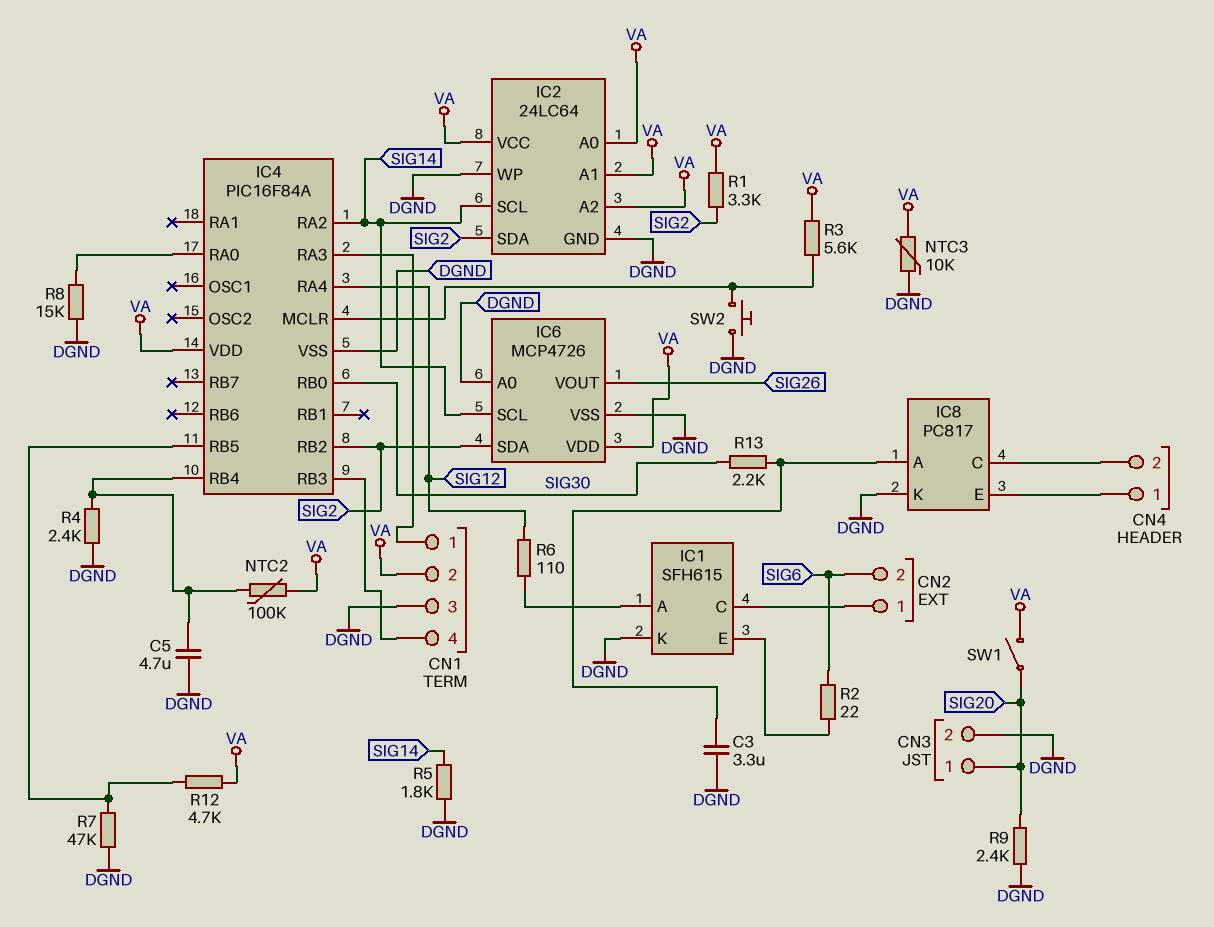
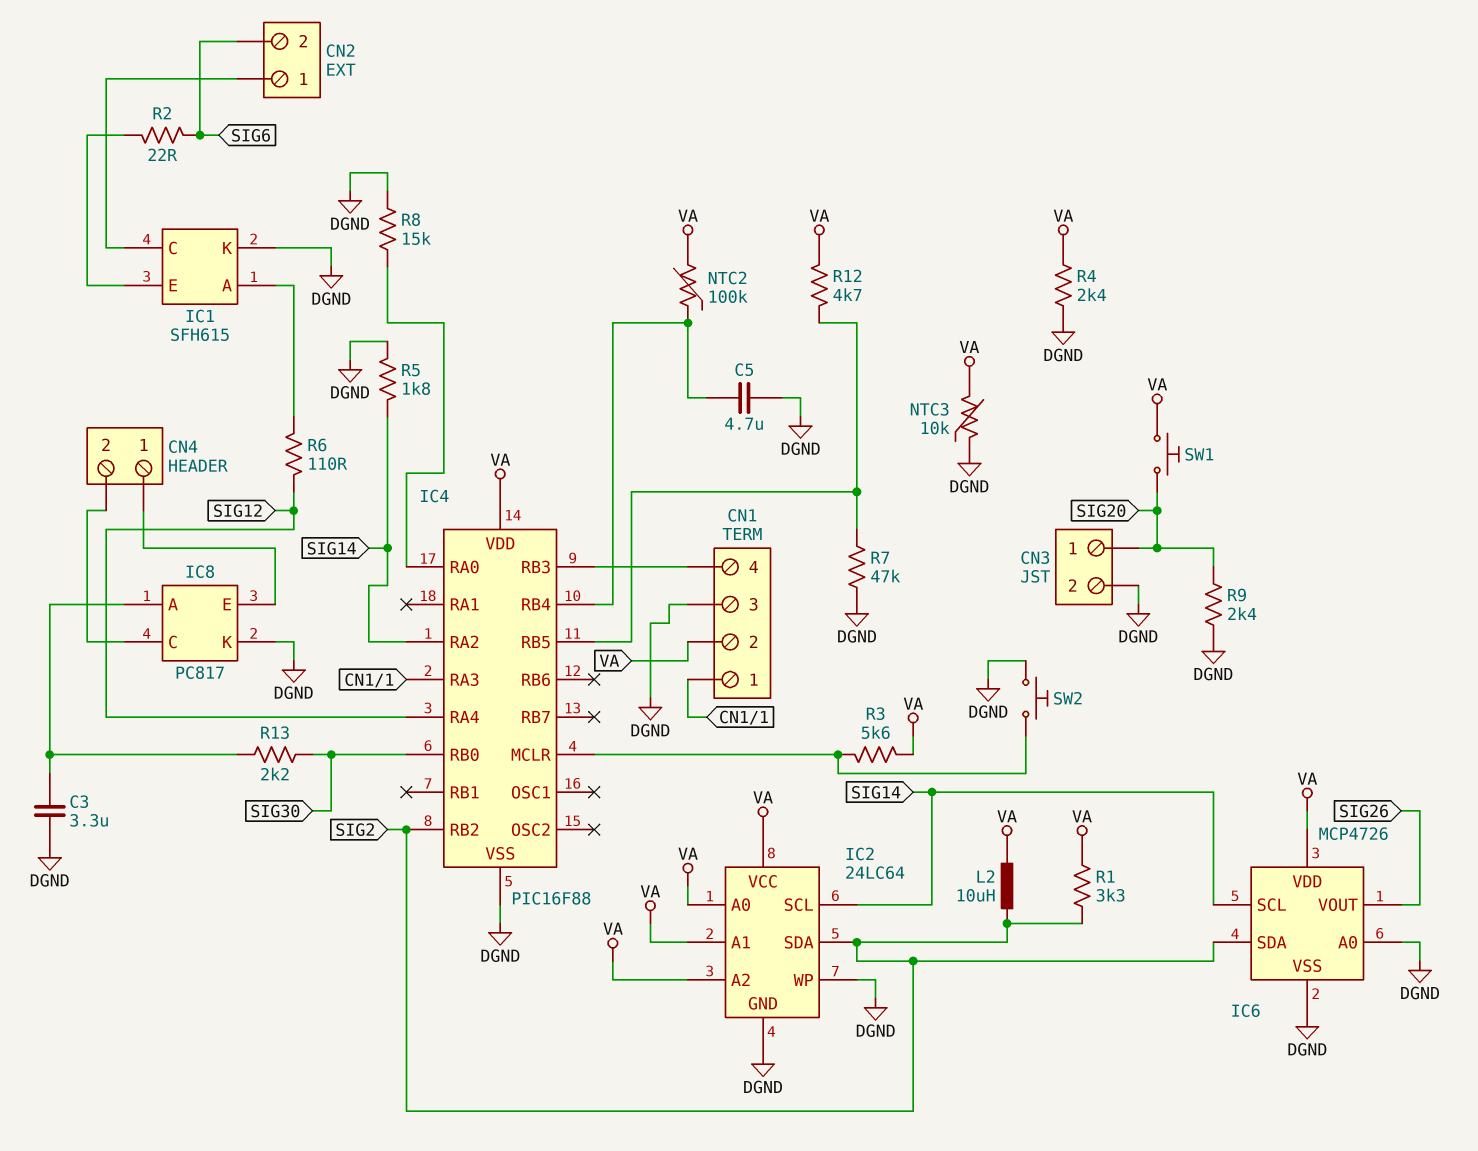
IC4: PIC16F84A -> PIC16F88
L2: none -> 10uH (SIG2, VA)
R4: 2.4k (DGND, IC4/RB4) -> 2.4k (DGND, VA)
SW1: switch (SIG20, VA) -> button (SIG20, VA)

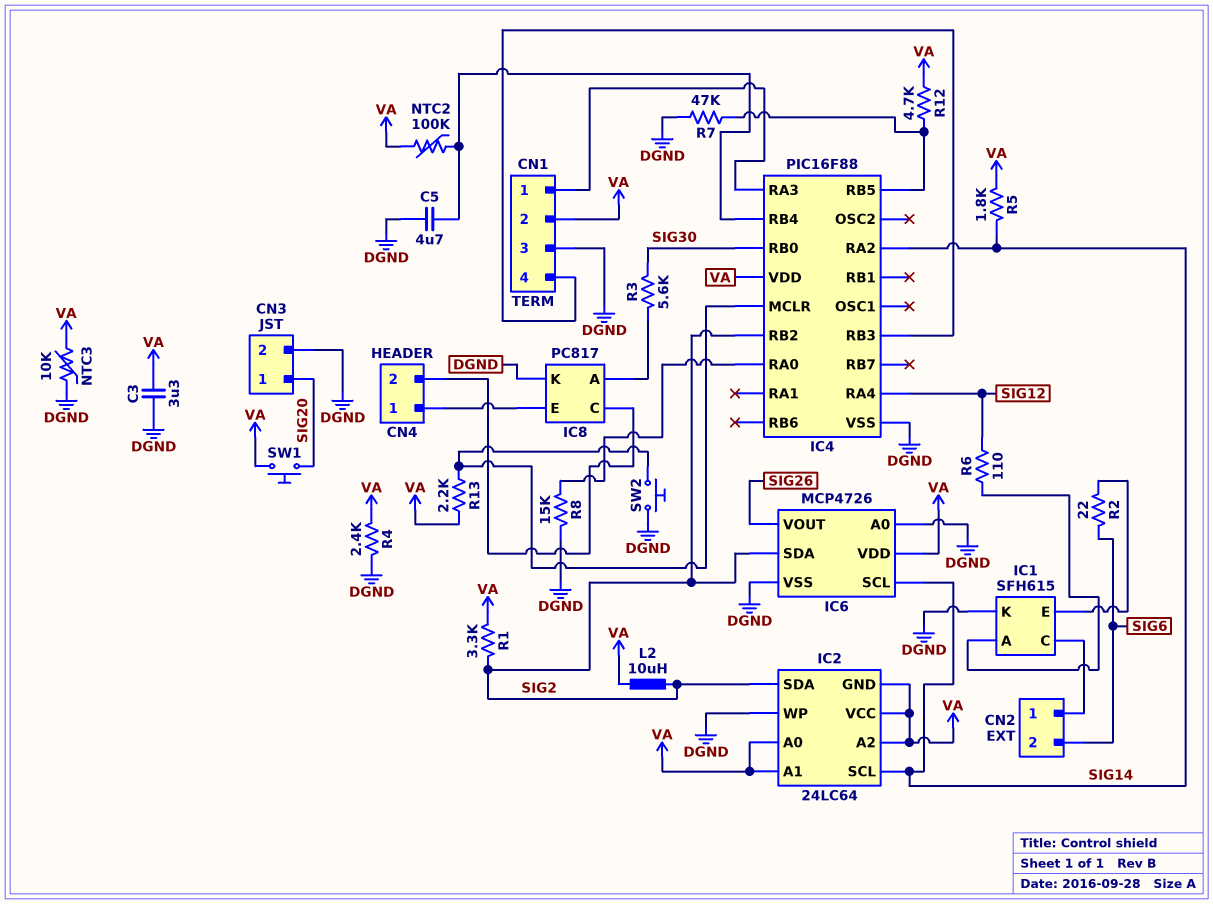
C3: 3.3uF (DGND, IC8/A) -> 3.3uF (DGND, VA)
IC2 pin GND: DGND -> VA
R3: 5.6k (IC4/MCLR, VA) -> 5.6k (IC8/A, SIG30)
R5: 1.8k (DGND, SIG14) -> 1.8k (SIG14, VA)
R9: 2.4k (DGND, SIG20) -> none
R13: 2.2k (IC8/A, SIG30) -> 2.2k (IC4/MCLR, VA)

